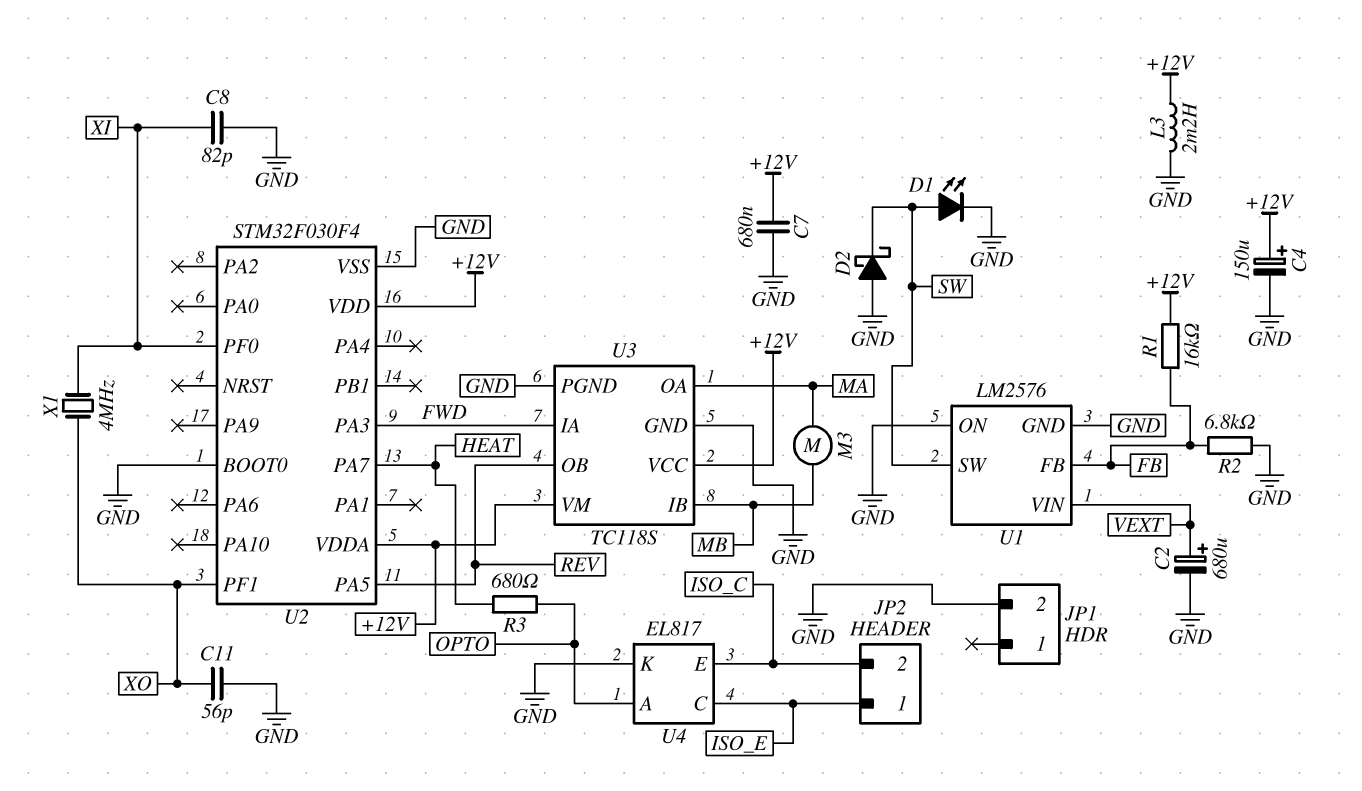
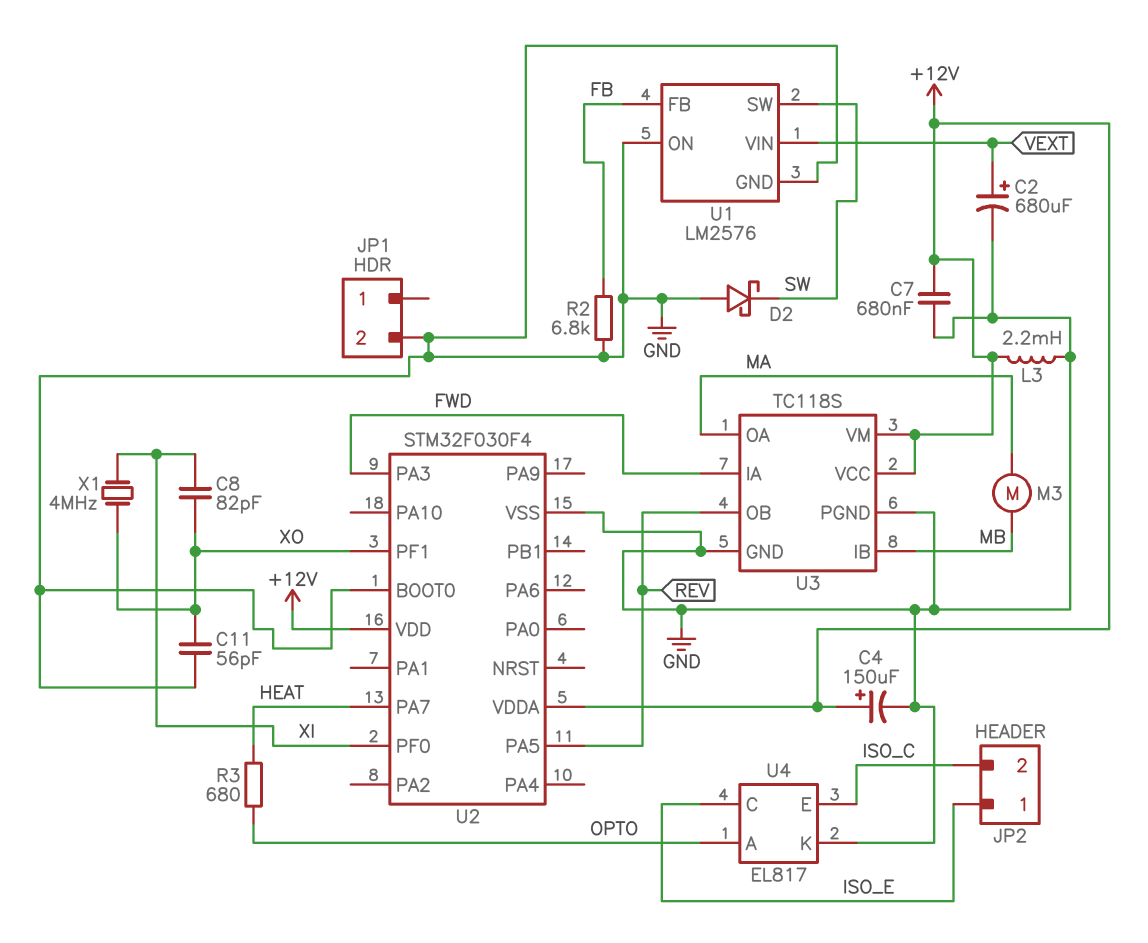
C8: 82pF (GND, XI) -> 82pF (XI, XO)
D1: LED (A SW, K GND) -> none
R1: 16k (+12V, FB) -> none

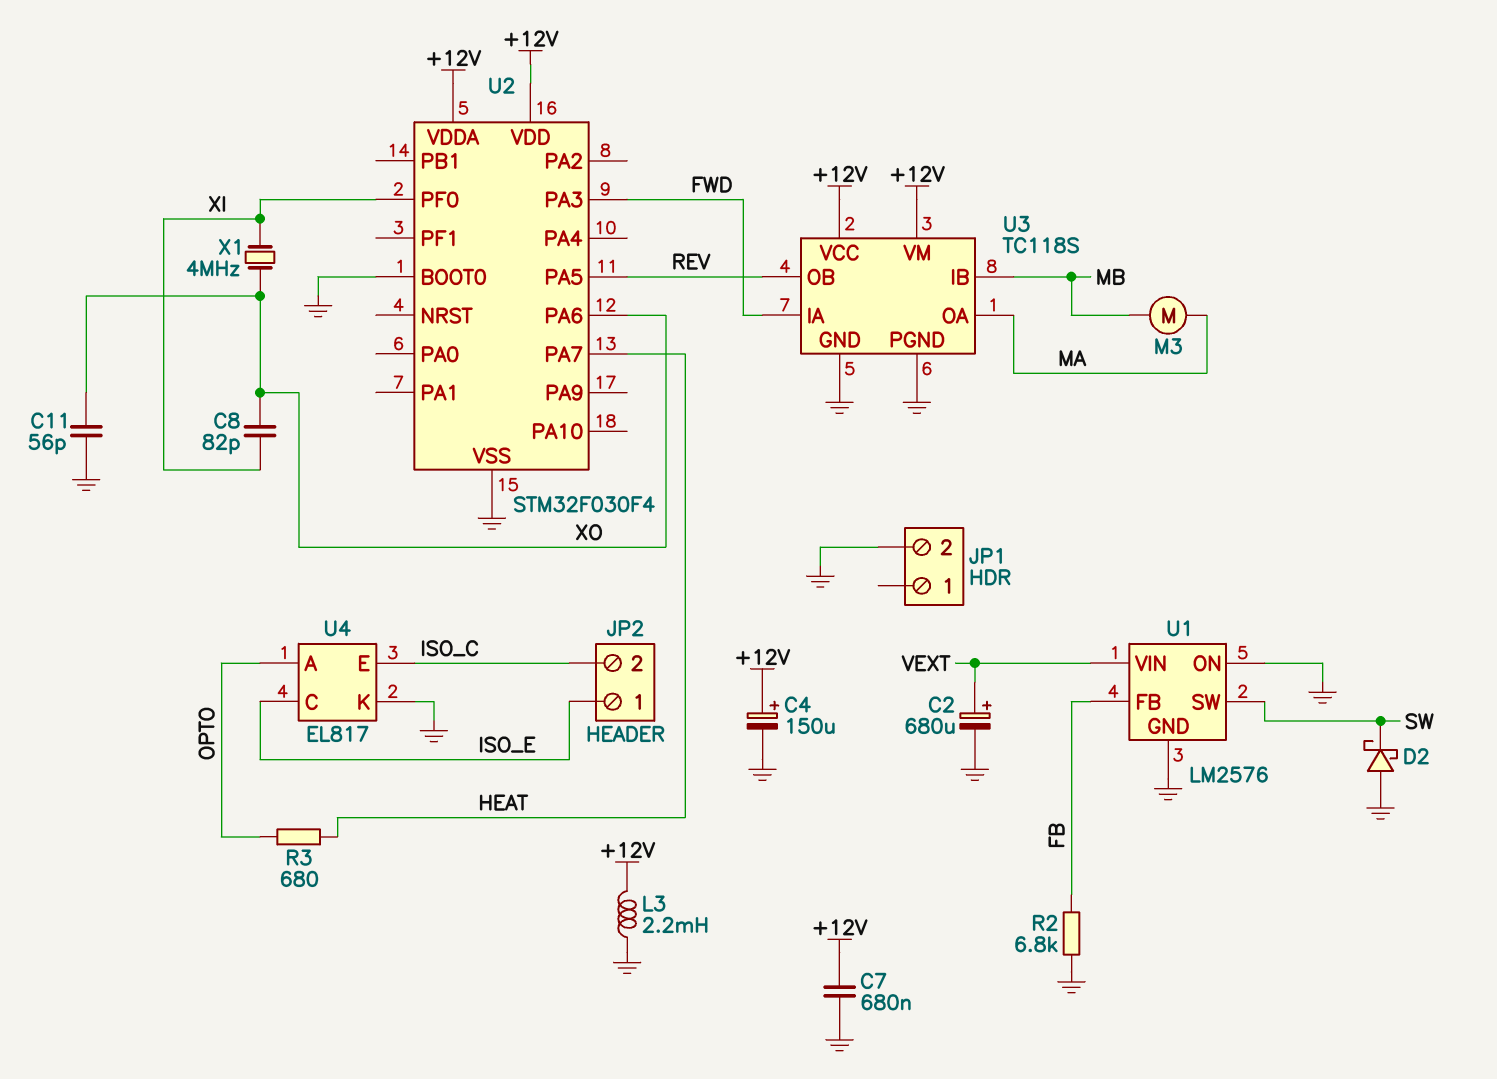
U2 pin PA6: none -> XO
U2 pin PF1: XO -> none

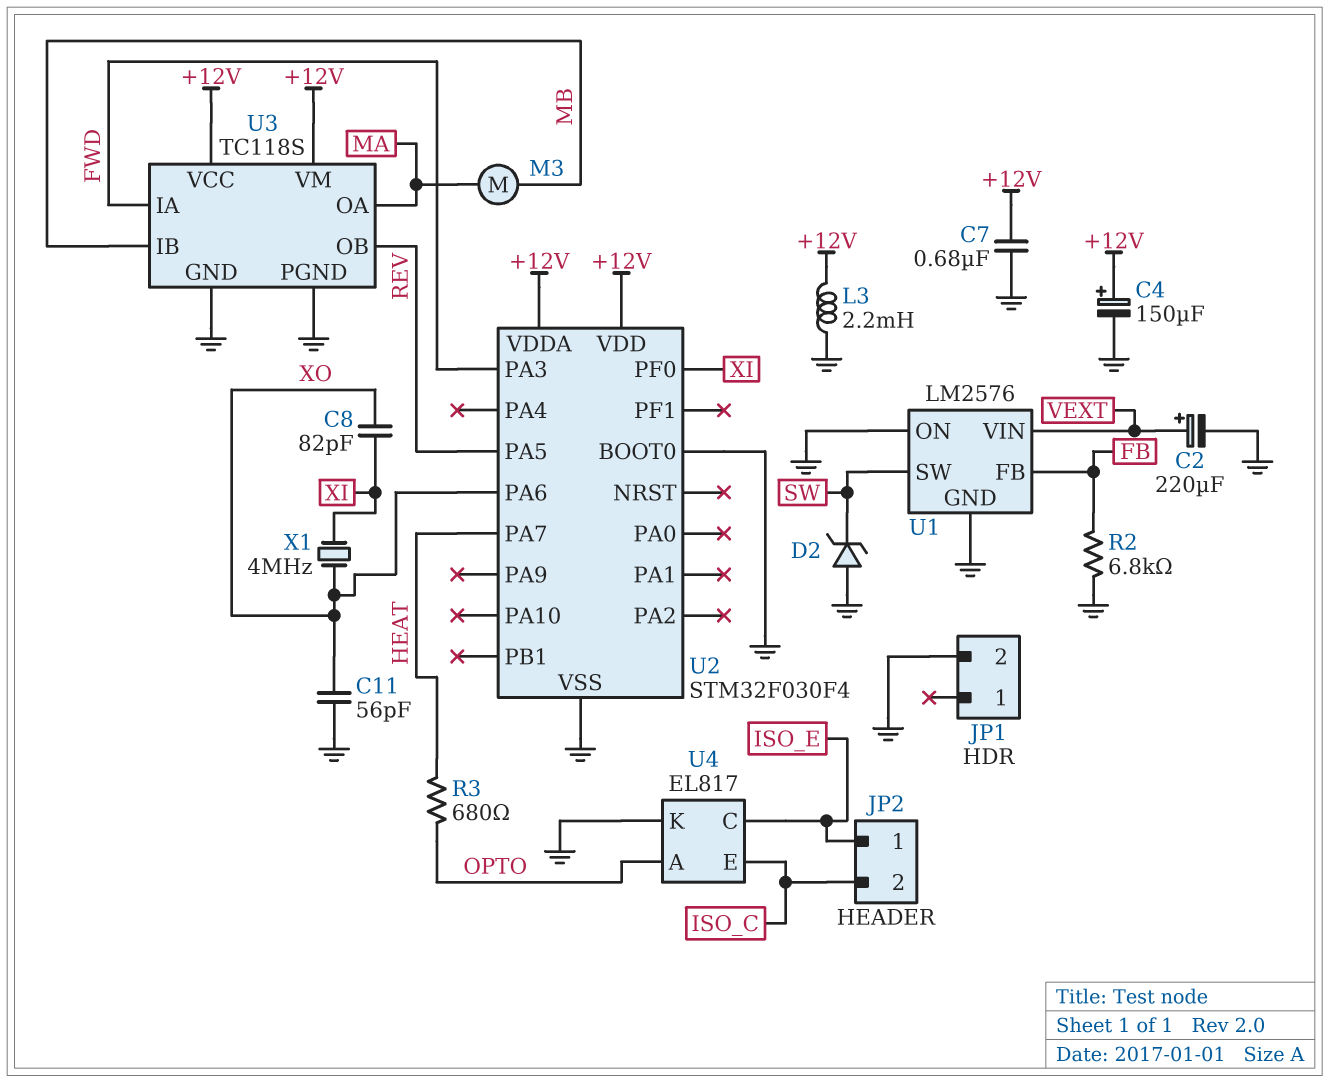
C2: 680uF (plus VEXT, minus GND) -> 220uF (plus VEXT, minus GND)
D2: schottky (A GND, K SW) -> zener (A GND, K SW)

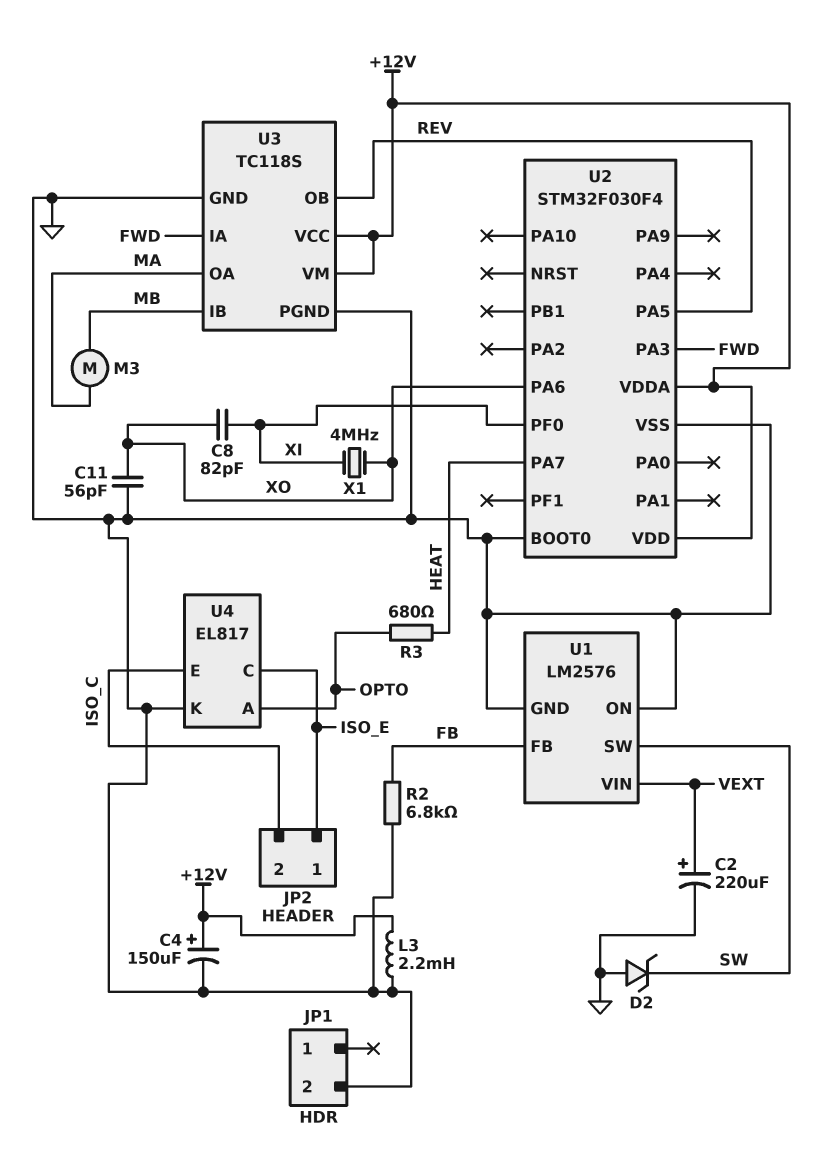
C7: 680nF (+12V, GND) -> none

